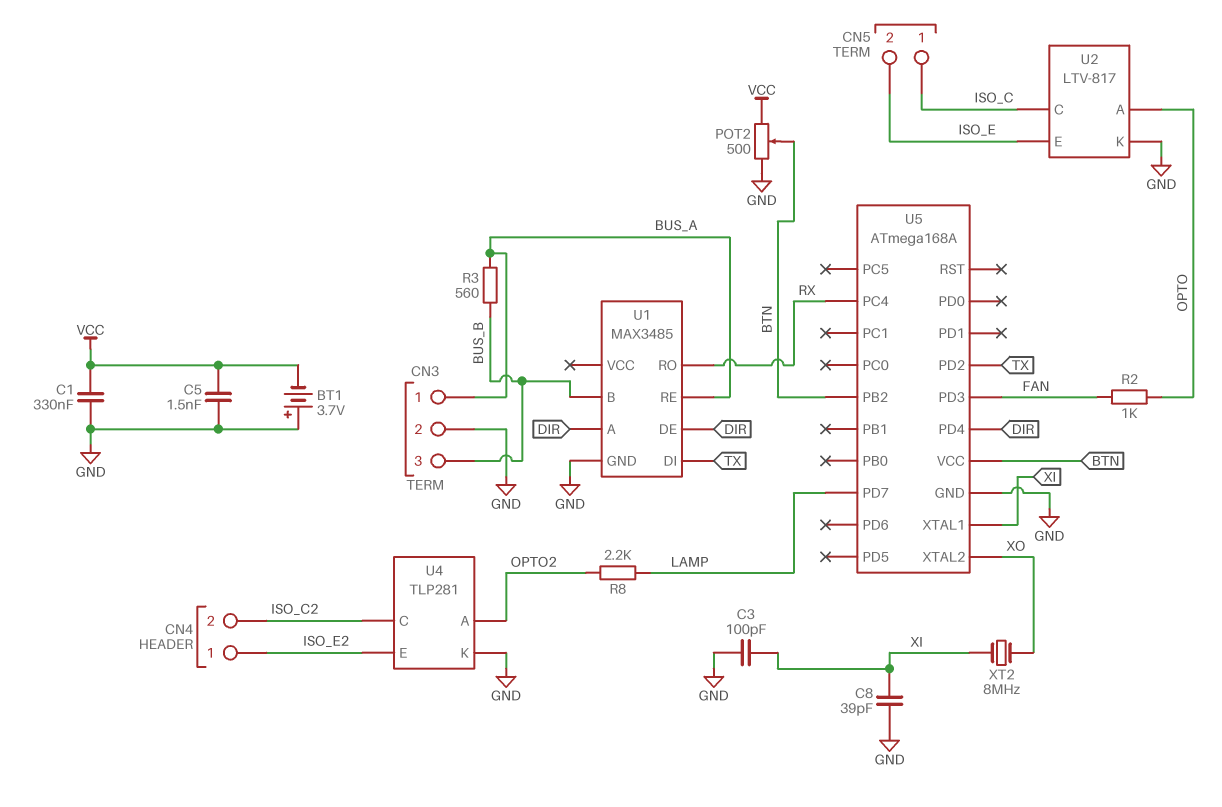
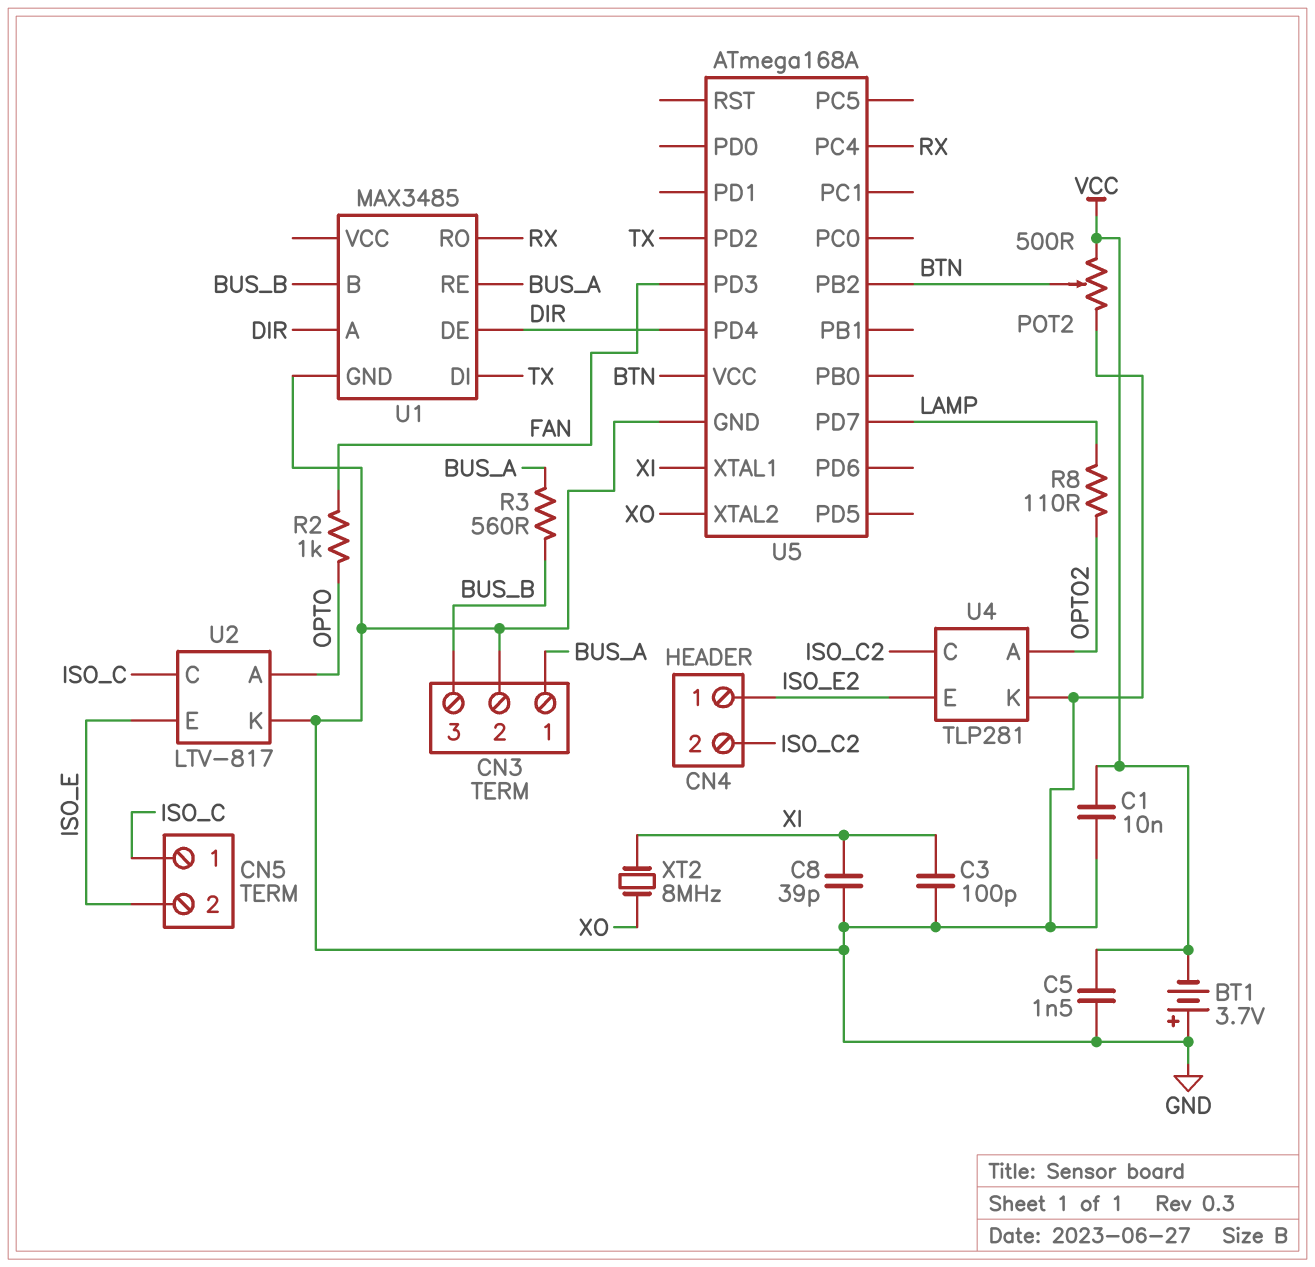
C1: 330nF (GND, VCC) -> 10nF (GND, VCC)
R8: 2.2k (LAMP, OPTO2) -> 110 (LAMP, OPTO2)

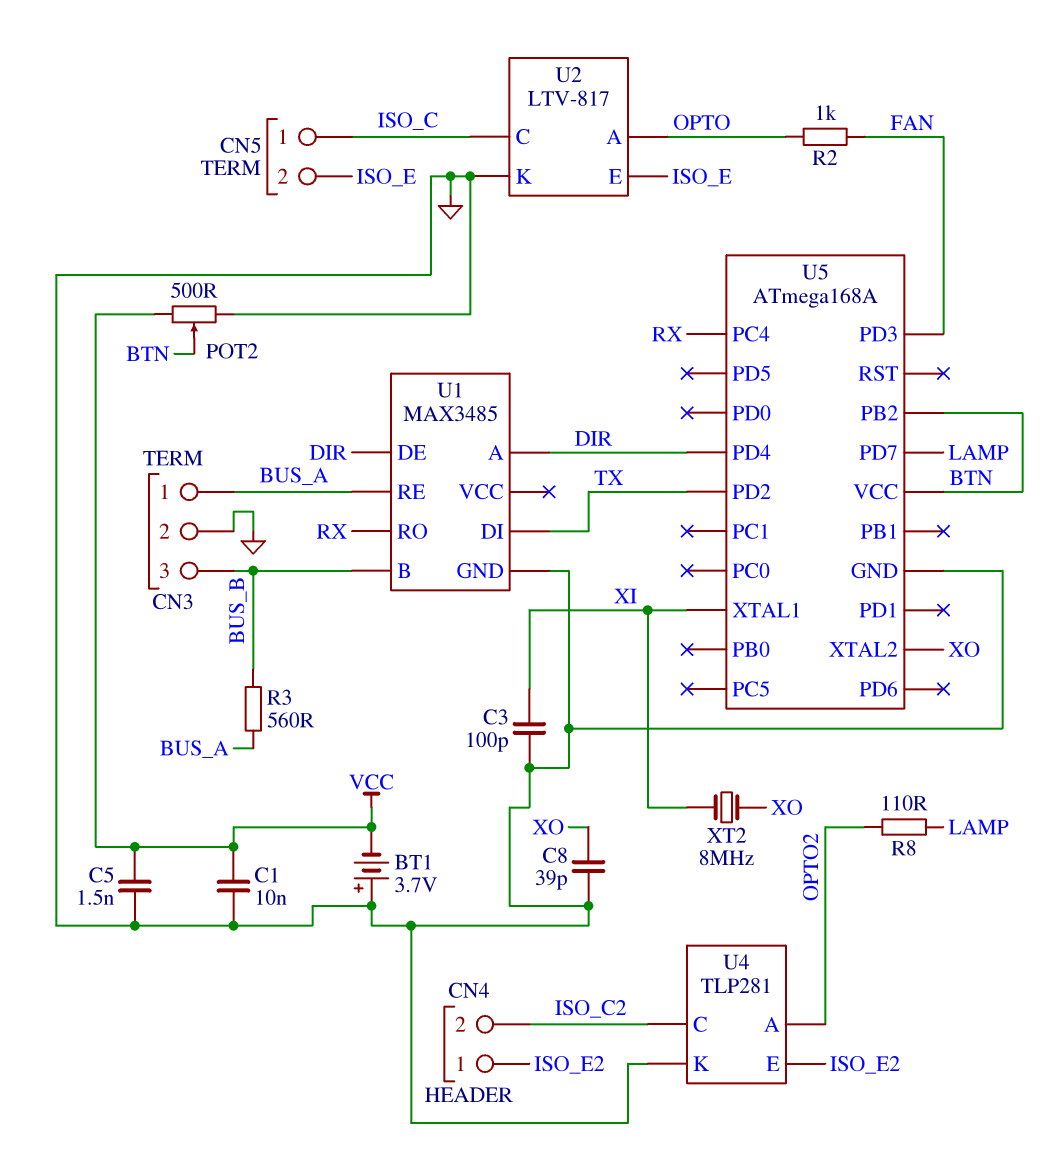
C8: 39pF (GND, XI) -> 39pF (GND, XO)

